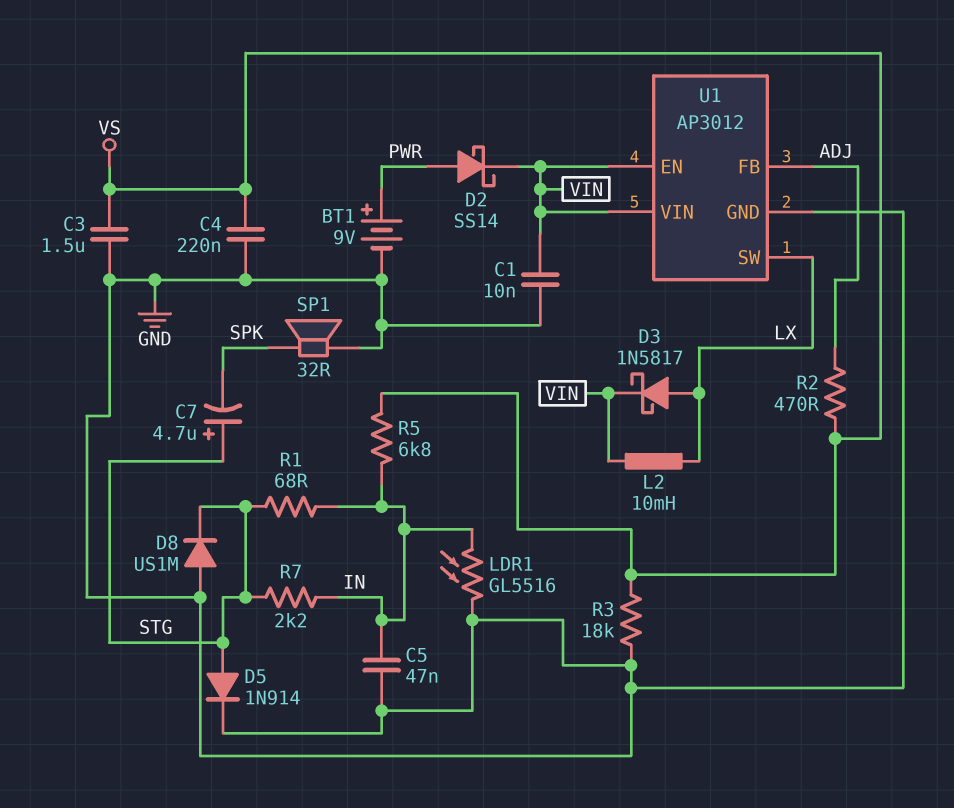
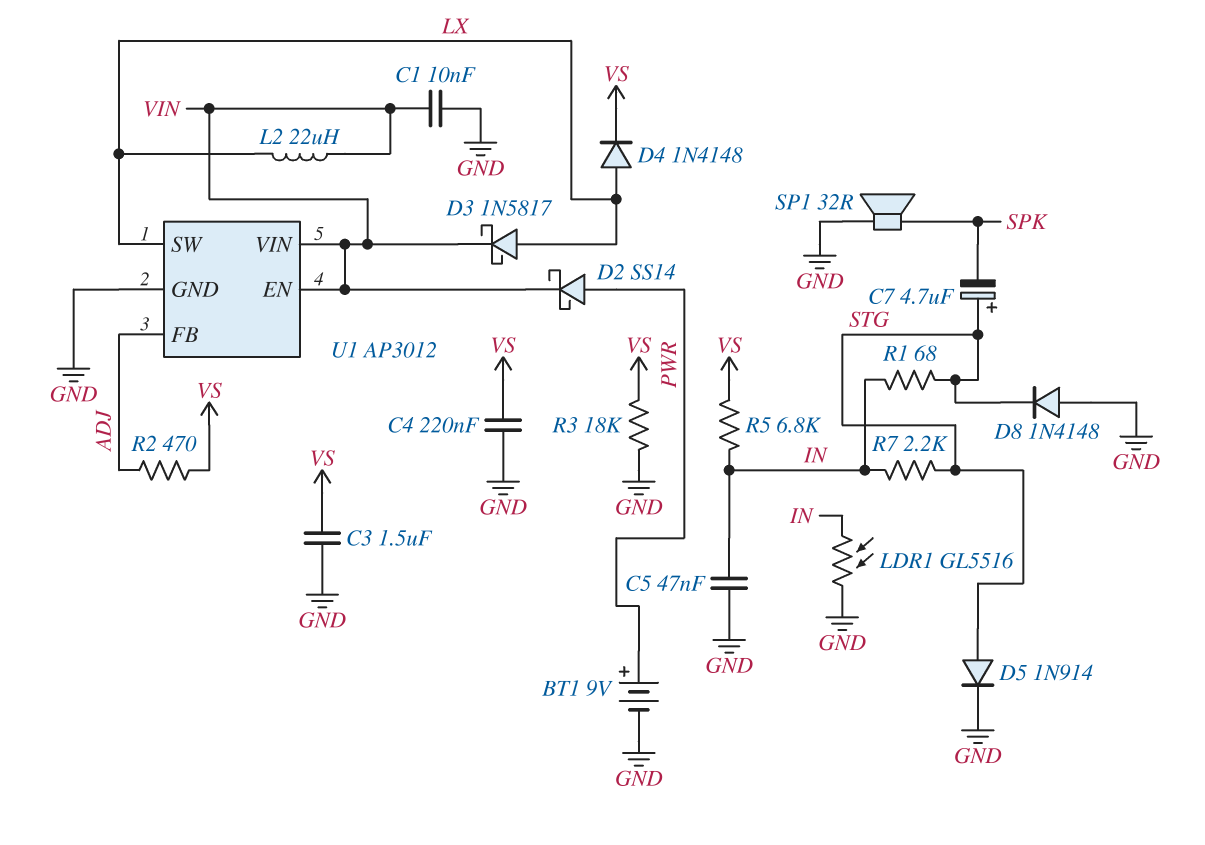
D4: none -> diode 1N4148 (A LX, K VS)
D8: diode US1M (A GND, K STG) -> diode 1N4148 (A GND, K STG)
L2: 10mH (LX, VIN) -> 22uH (LX, VIN)

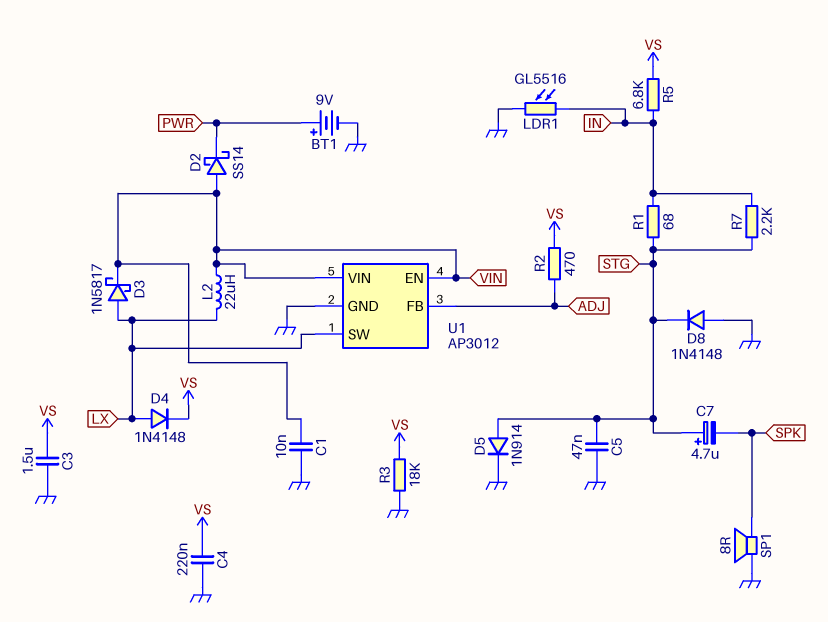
C5: 47nF (GND, IN) -> 47nF (GND, STG)
D2: schottky SS14 (A PWR, K VIN) -> schottky SS14 (A VIN, K PWR)
SP1: speaker 32R (GND, SPK) -> speaker 8R (GND, SPK)

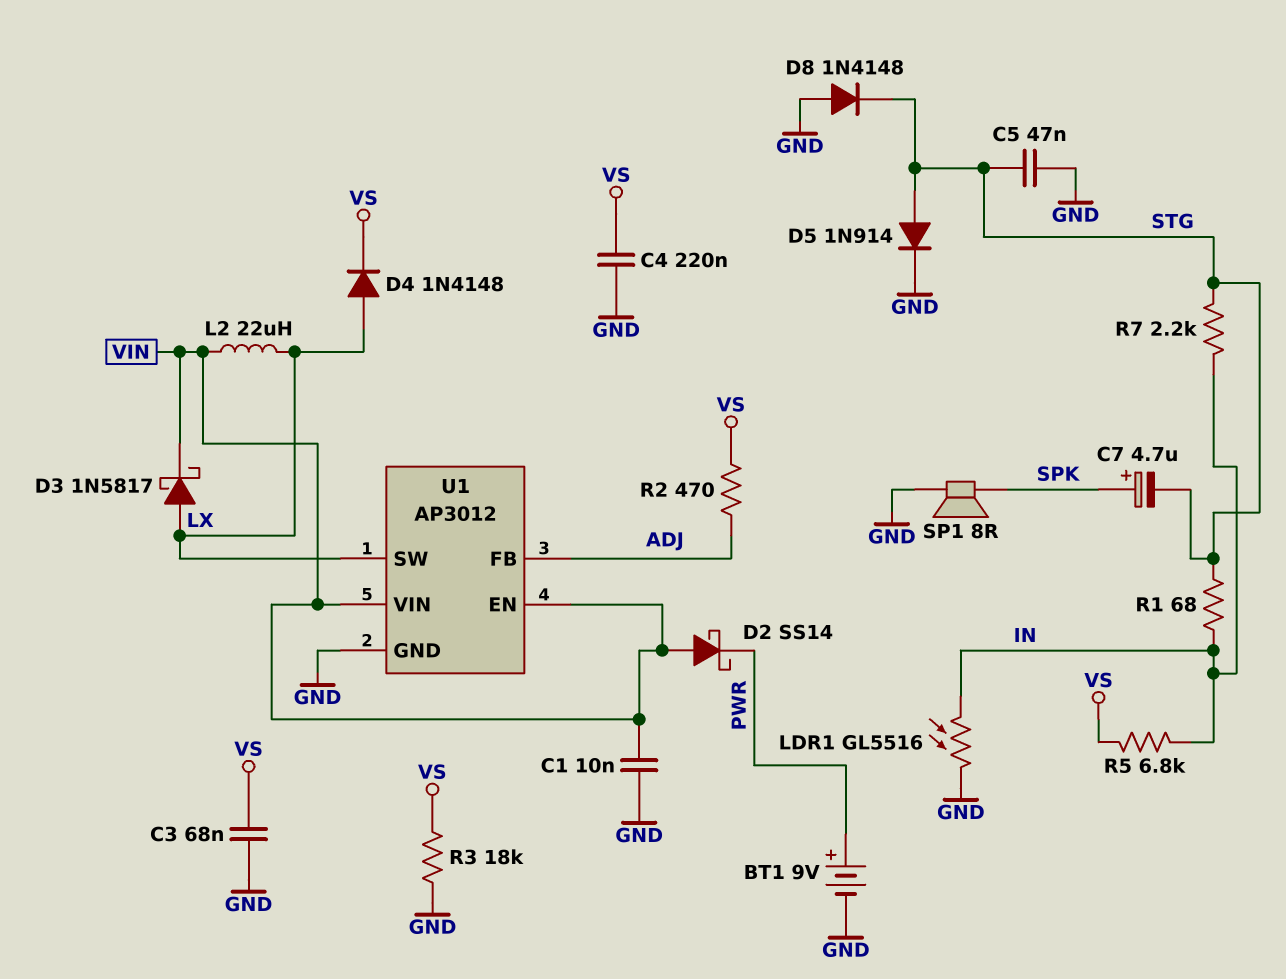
C3: 1.5uF (GND, VS) -> 68nF (GND, VS)
C7: 4.7uF (plus STG, minus SPK) -> 4.7uF (plus SPK, minus STG)

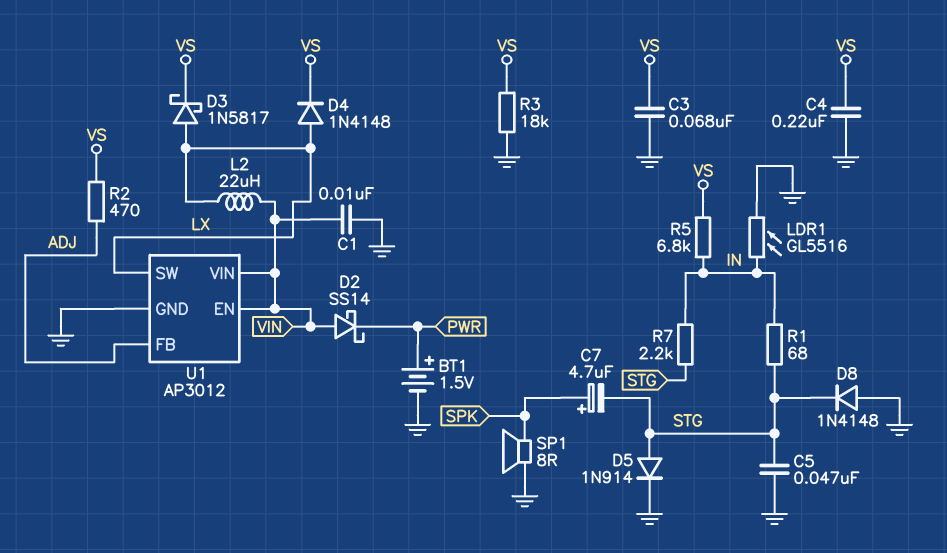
BT1: 9V (plus PWR, minus GND) -> 1.5V (plus PWR, minus GND)
D3: schottky 1N5817 (A LX, K VIN) -> schottky 1N5817 (A LX, K VS)

